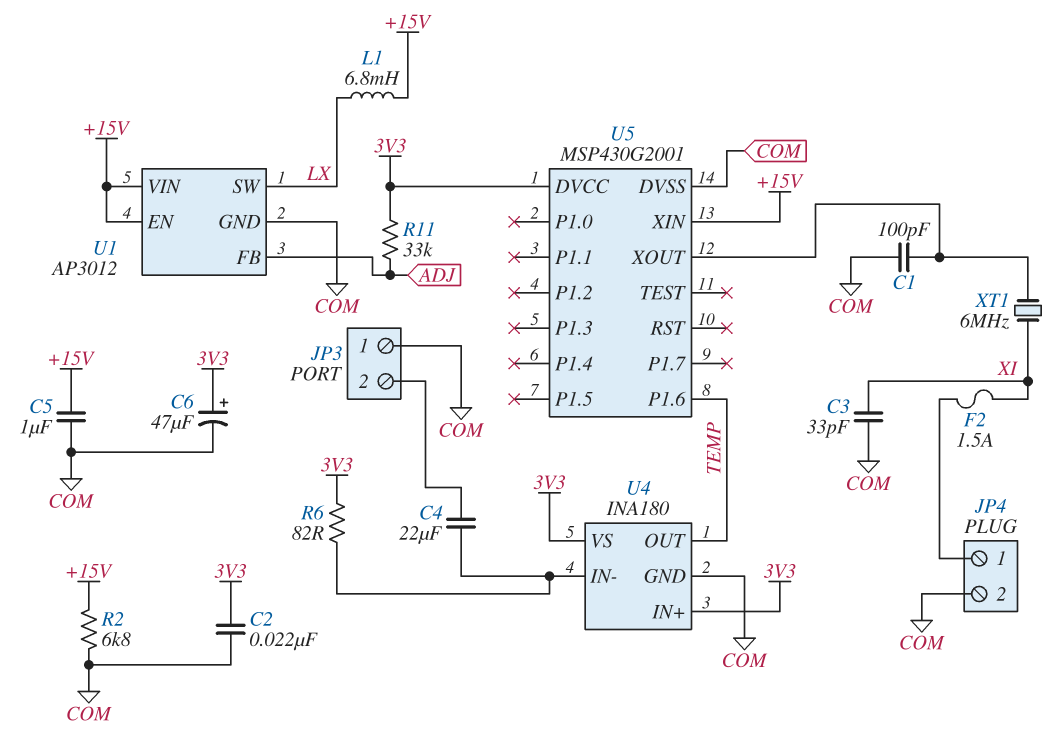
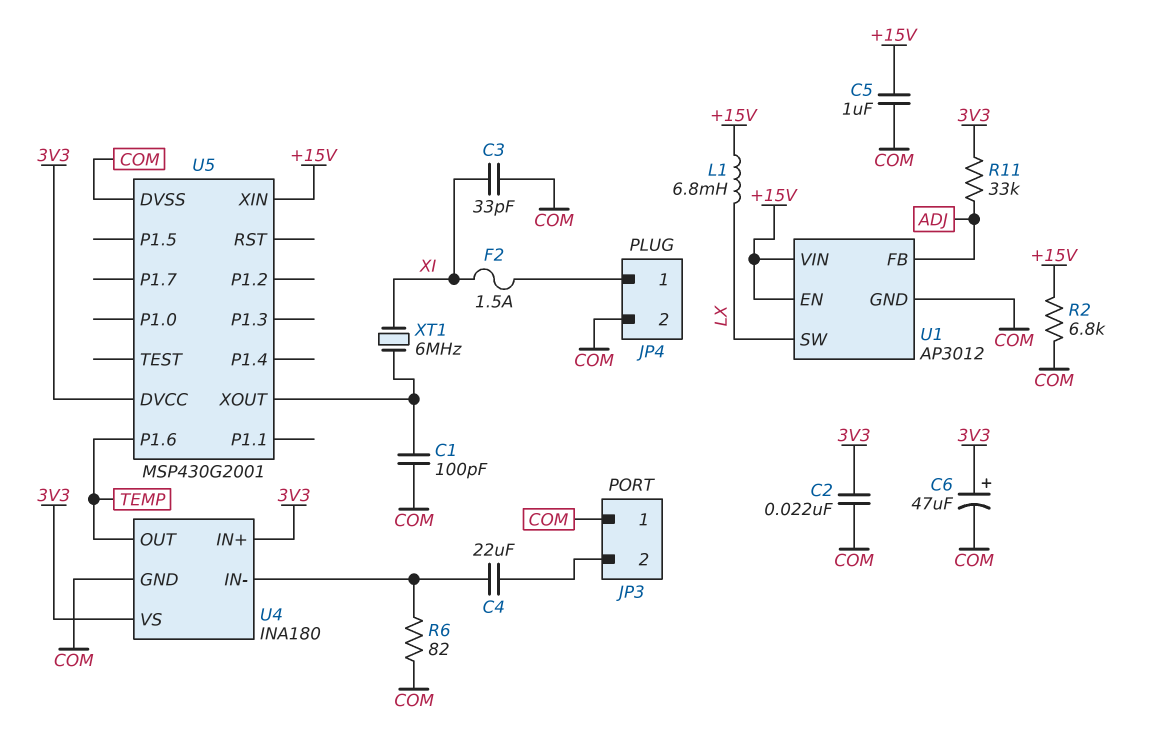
R6: 82 (3V3, U4/IN-) -> 82 (COM, U4/IN-)

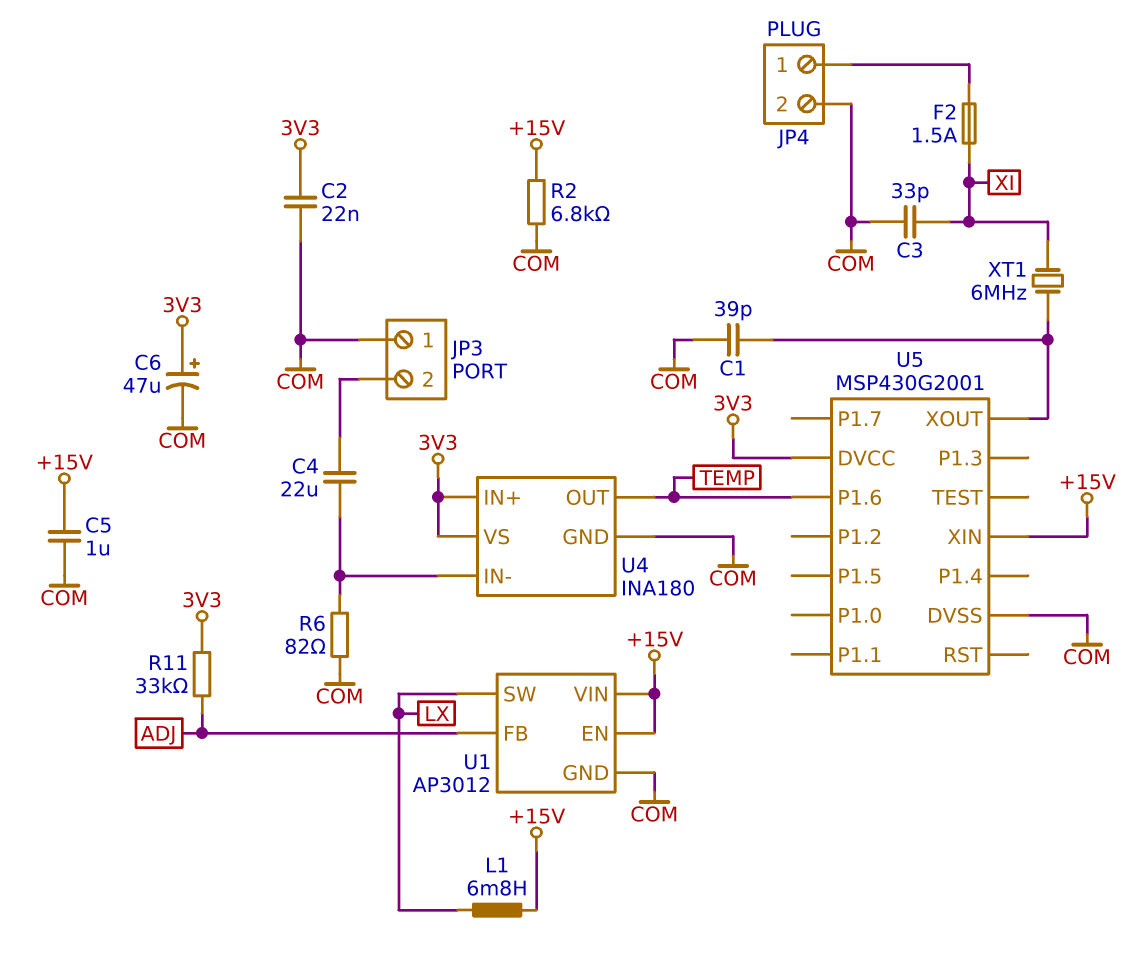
C1: 100pF (COM, U5/XOUT) -> 39pF (COM, U5/XOUT)

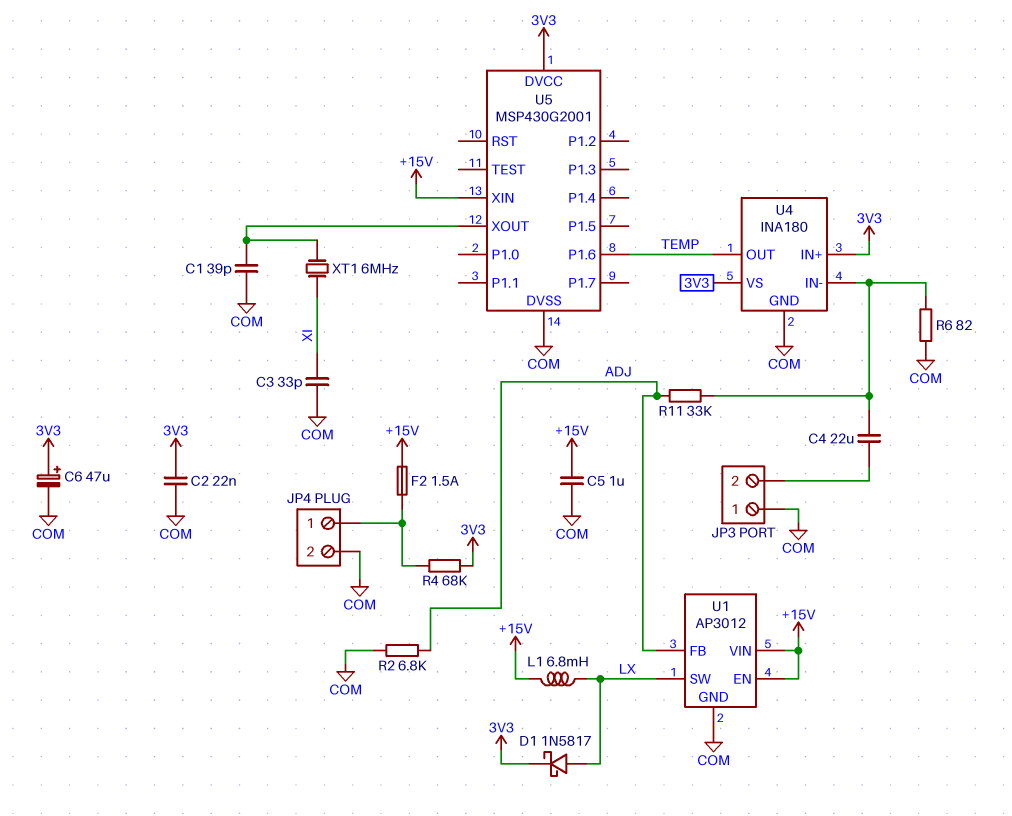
D1: none -> schottky 1N5817 (A LX, K 3V3)
F2: 1.5A (JP4/1, XI) -> 1.5A (+15V, JP4/1)
R2: 6.8k (+15V, COM) -> 6.8k (ADJ, COM)
R4: none -> 68k (3V3, JP4/1)
R11: 33k (3V3, ADJ) -> 33k (ADJ, U4/IN-)

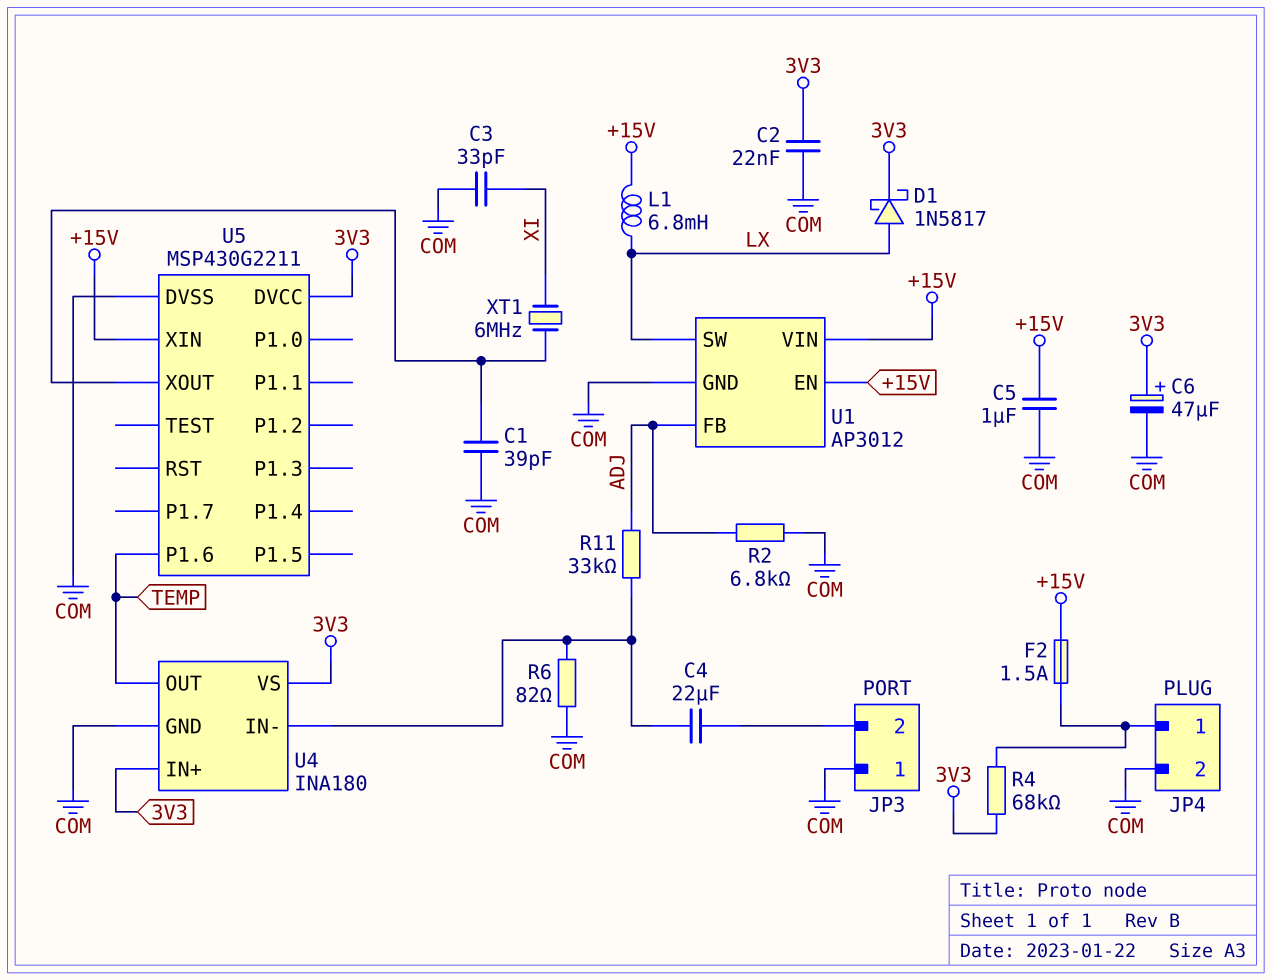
U5: MSP430G2001 -> MSP430G2211

